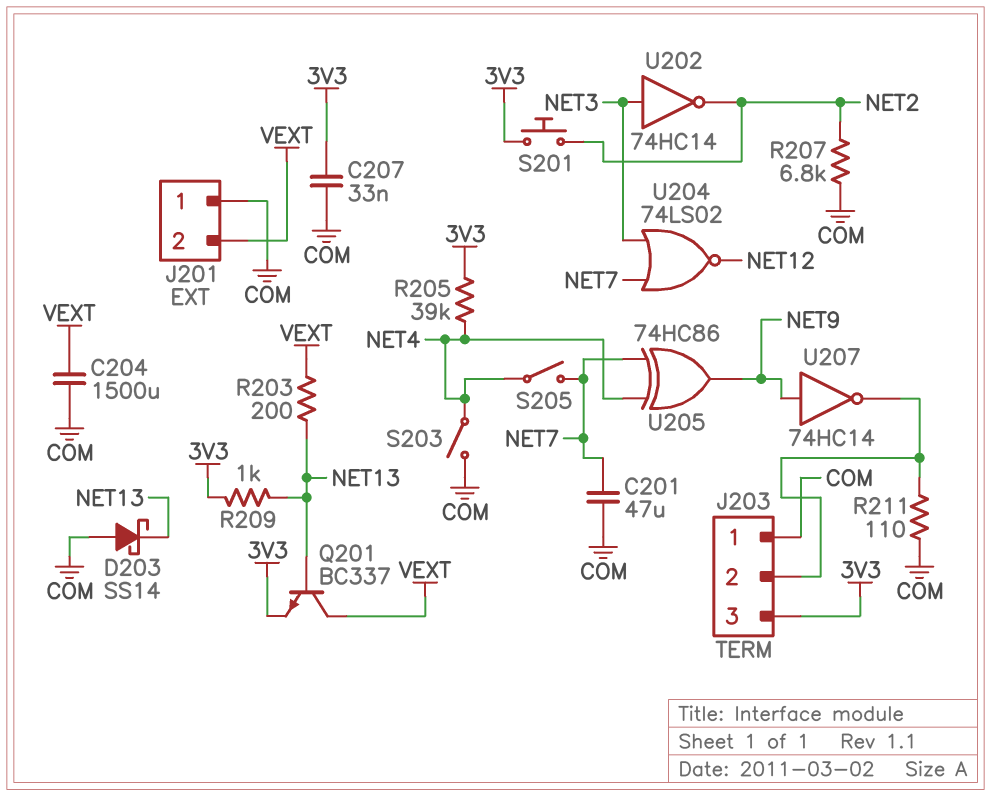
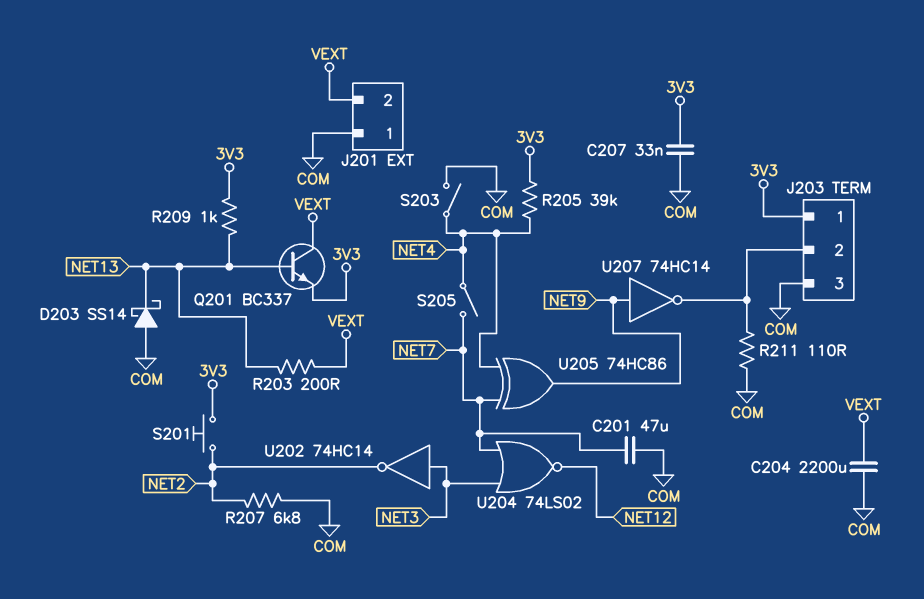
C204: 1500uF (COM, VEXT) -> 2200uF (COM, VEXT)
J203 pin 1: COM -> 3V3
J203 pin 3: 3V3 -> COM

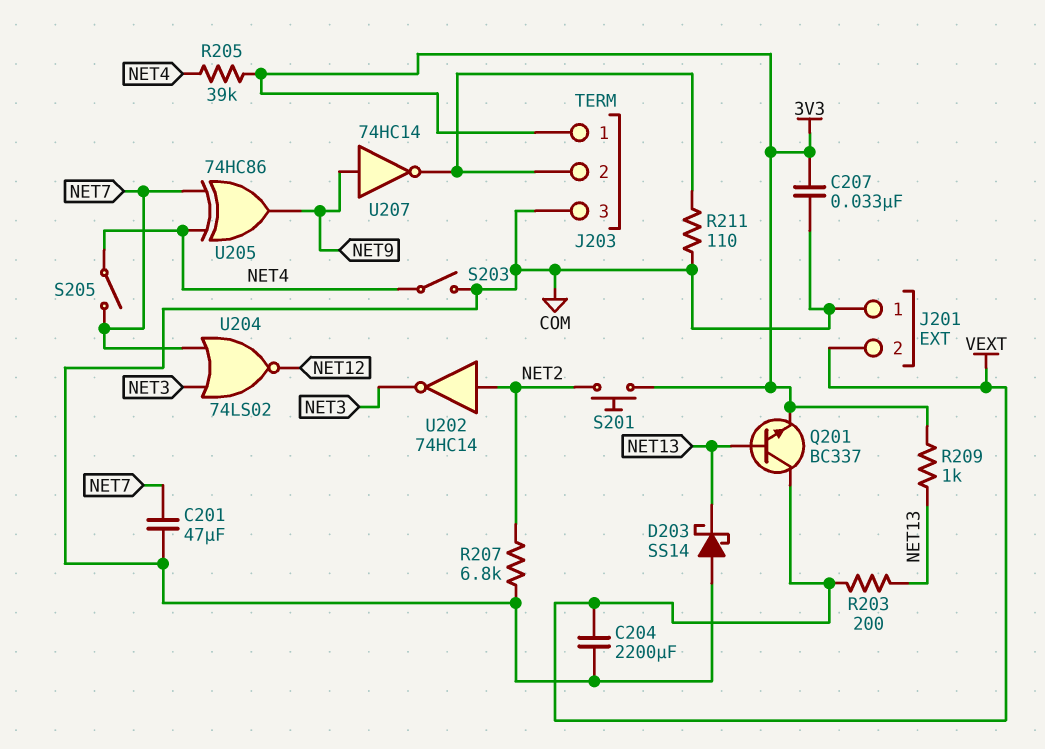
U202: NOT 74HC14 (in NET3, out NET2) -> NOT 74HC14 (in NET2, out NET3)

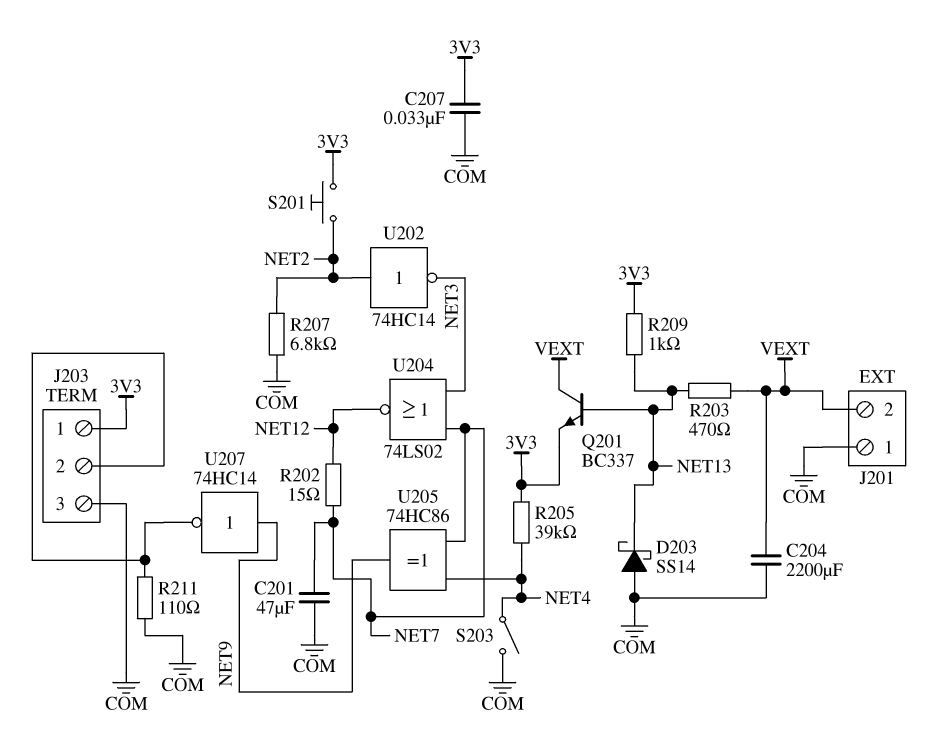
R202: none -> 15 (NET7, NET12)
R203: 200 (NET13, VEXT) -> 470 (NET13, VEXT)
S205: switch (NET4, NET7) -> none

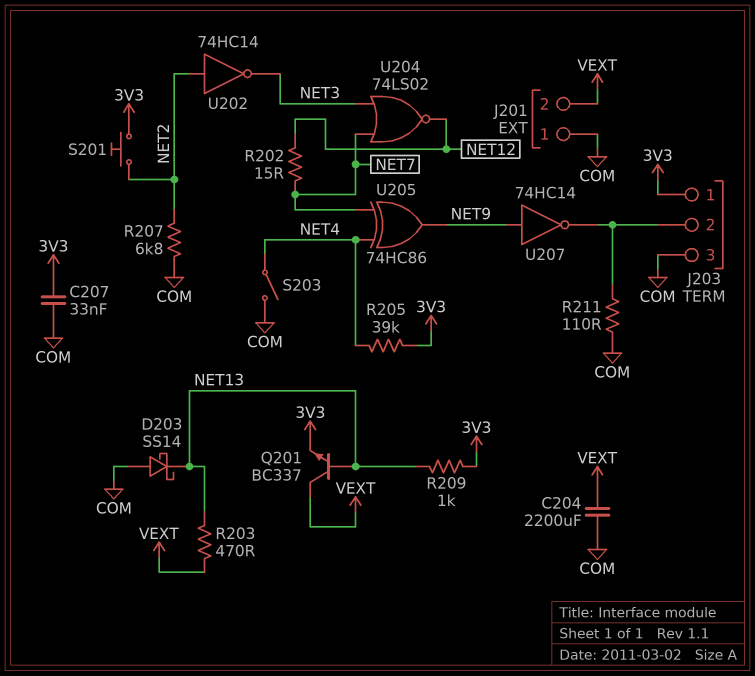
C201: 47uF (COM, NET7) -> none

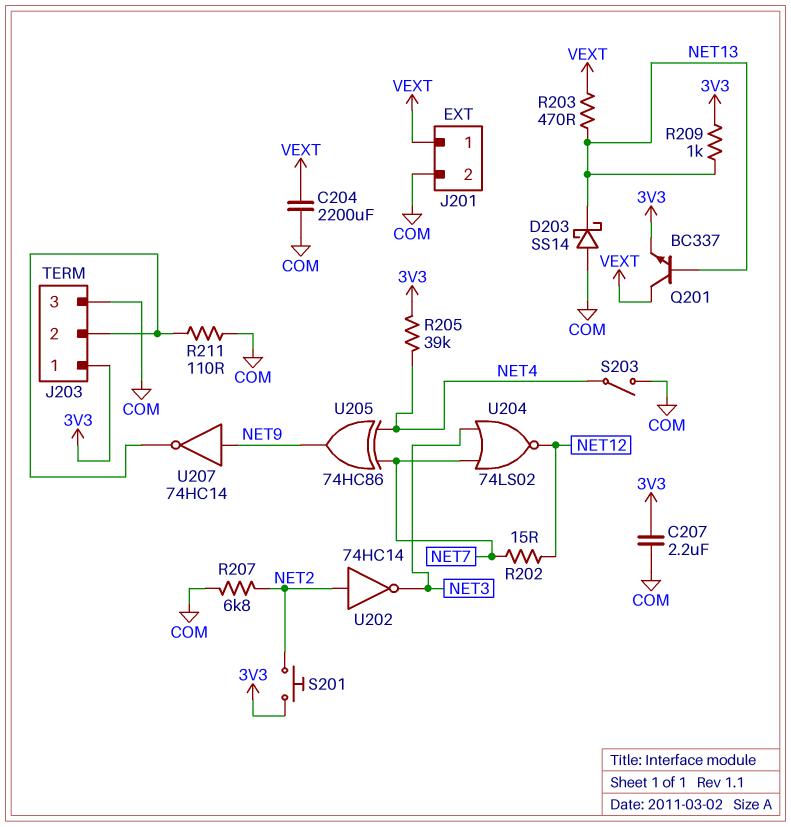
C207: 33nF (3V3, COM) -> 2.2uF (3V3, COM)
J201 pin 1: COM -> VEXT
J201 pin 2: VEXT -> COM

